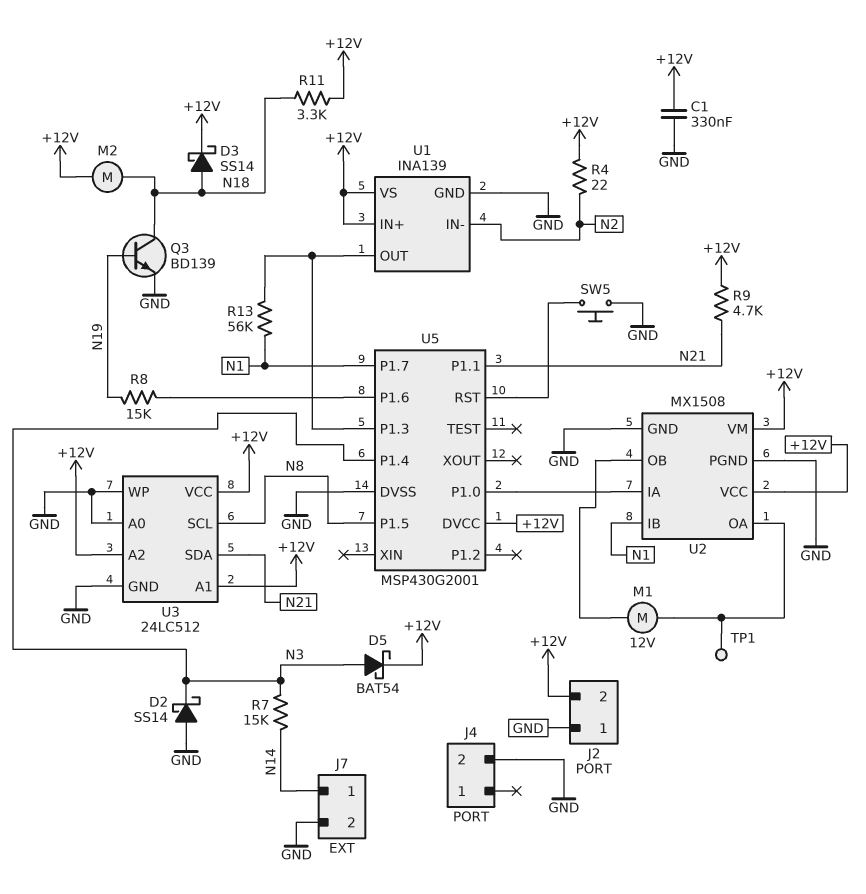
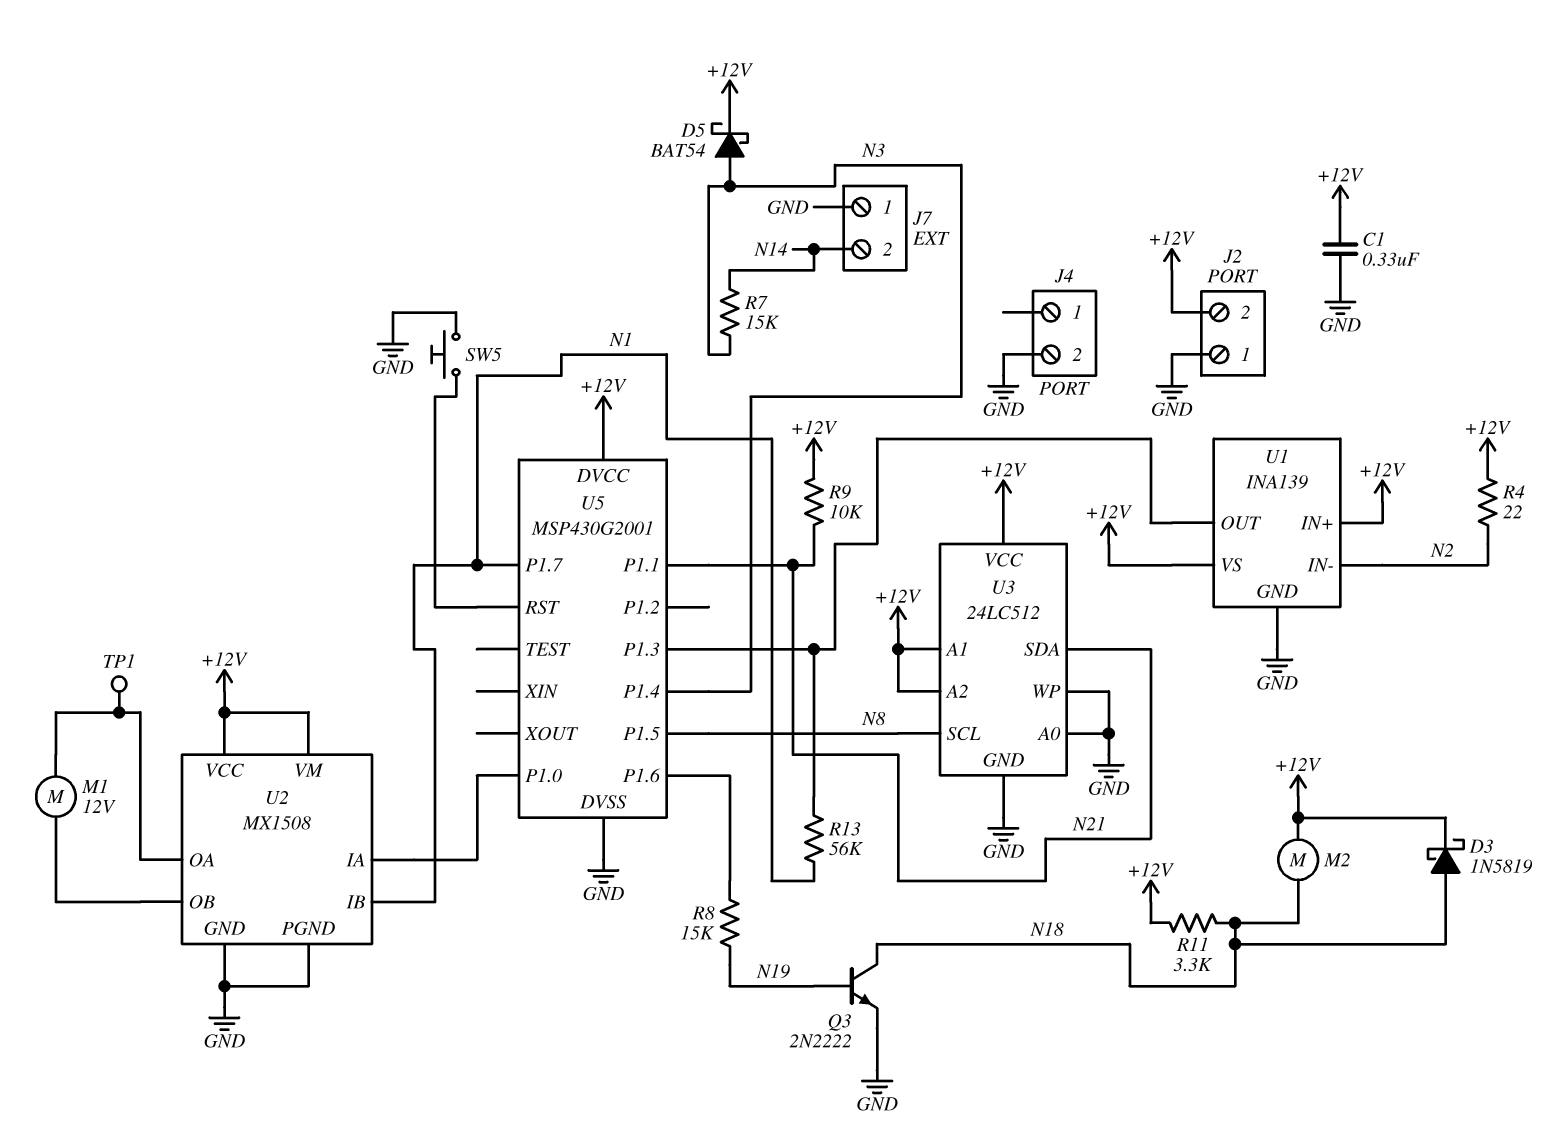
D2: schottky SS14 (A GND, K N3) -> none
D3: schottky SS14 (A N18, K +12V) -> schottky 1N5819 (A N18, K +12V)
J7 pin 1: N14 -> GND
J7 pin 2: GND -> N14
Q3: NPN BD139 (B N19, C N18, E GND) -> NPN 2N2222 (B N19, C N18, E GND)
R9: 4.7k (+12V, N21) -> 10k (+12V, N21)

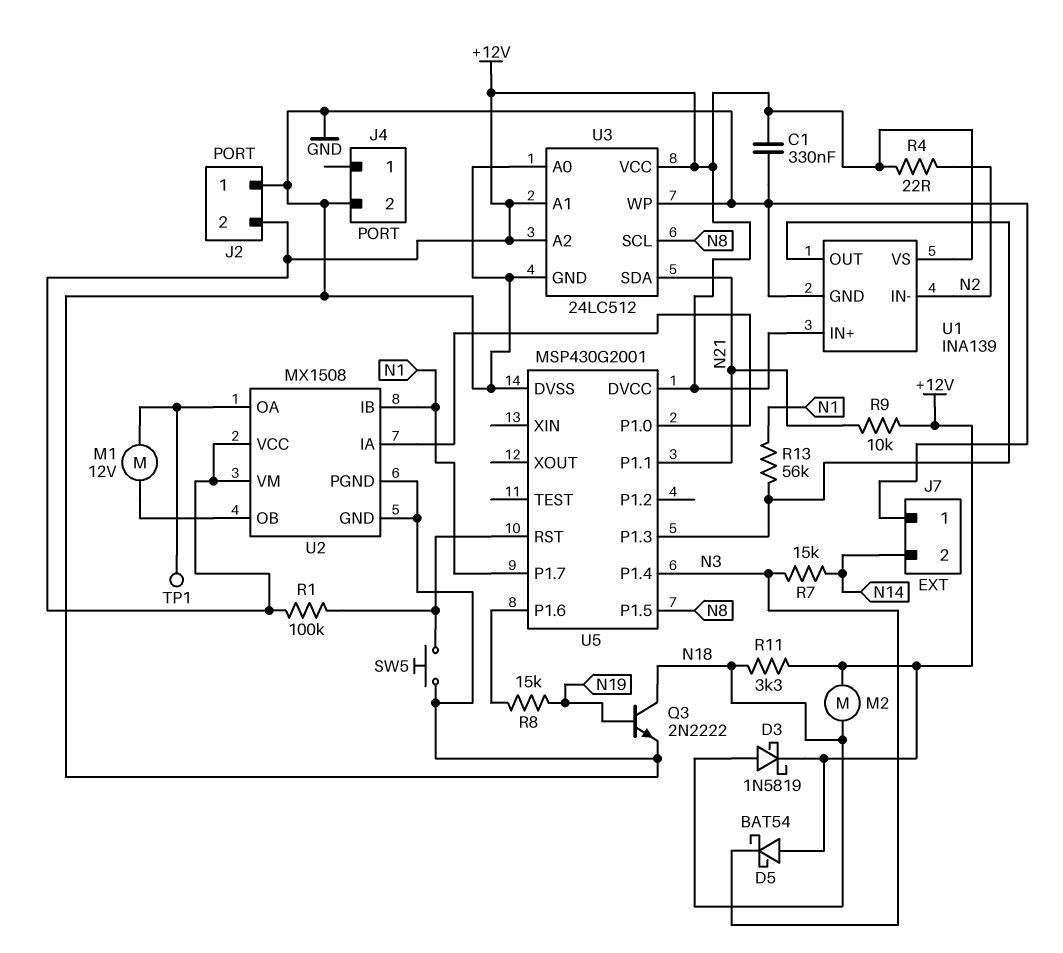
D5: schottky BAT54 (A N3, K +12V) -> schottky BAT54 (A +12V, K N3)
R1: none -> 100k (+12V, U5/RST)

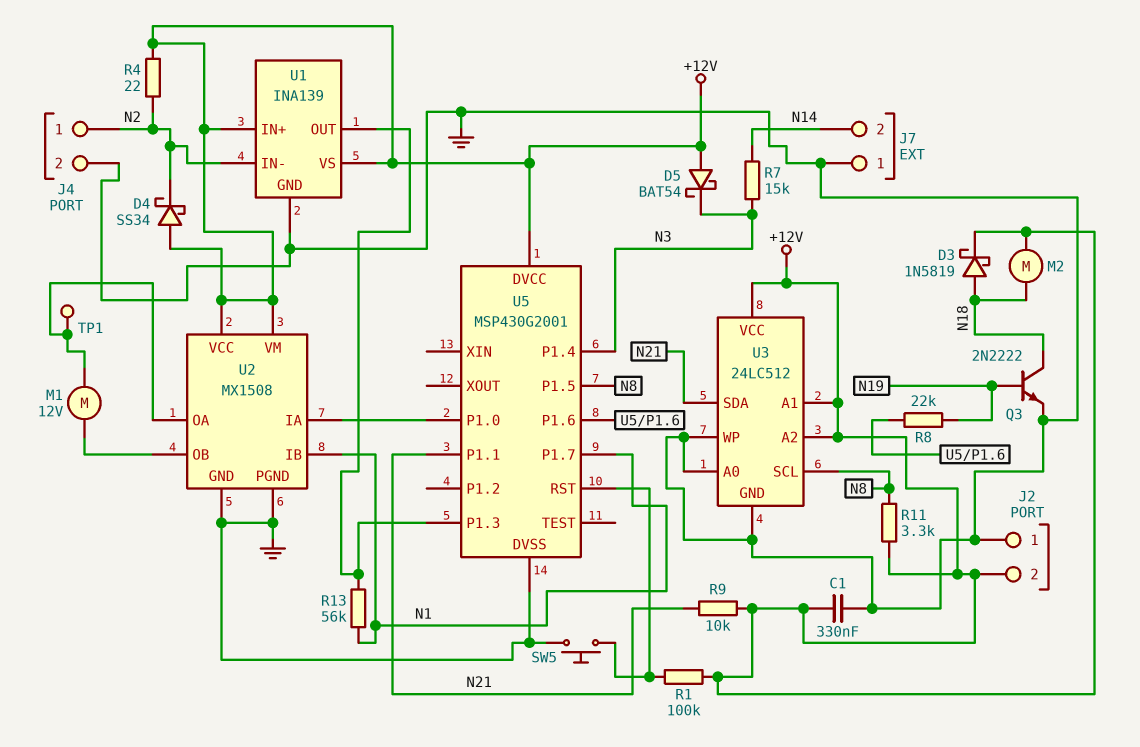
D4: none -> schottky SS34 (A +12V, K N2)
J4 pin 1: none -> N2
R8: 15k (N19, U5/P1.6) -> 22k (N19, U5/P1.6)
R11: 3.3k (+12V, N18) -> 3.3k (+12V, N8)

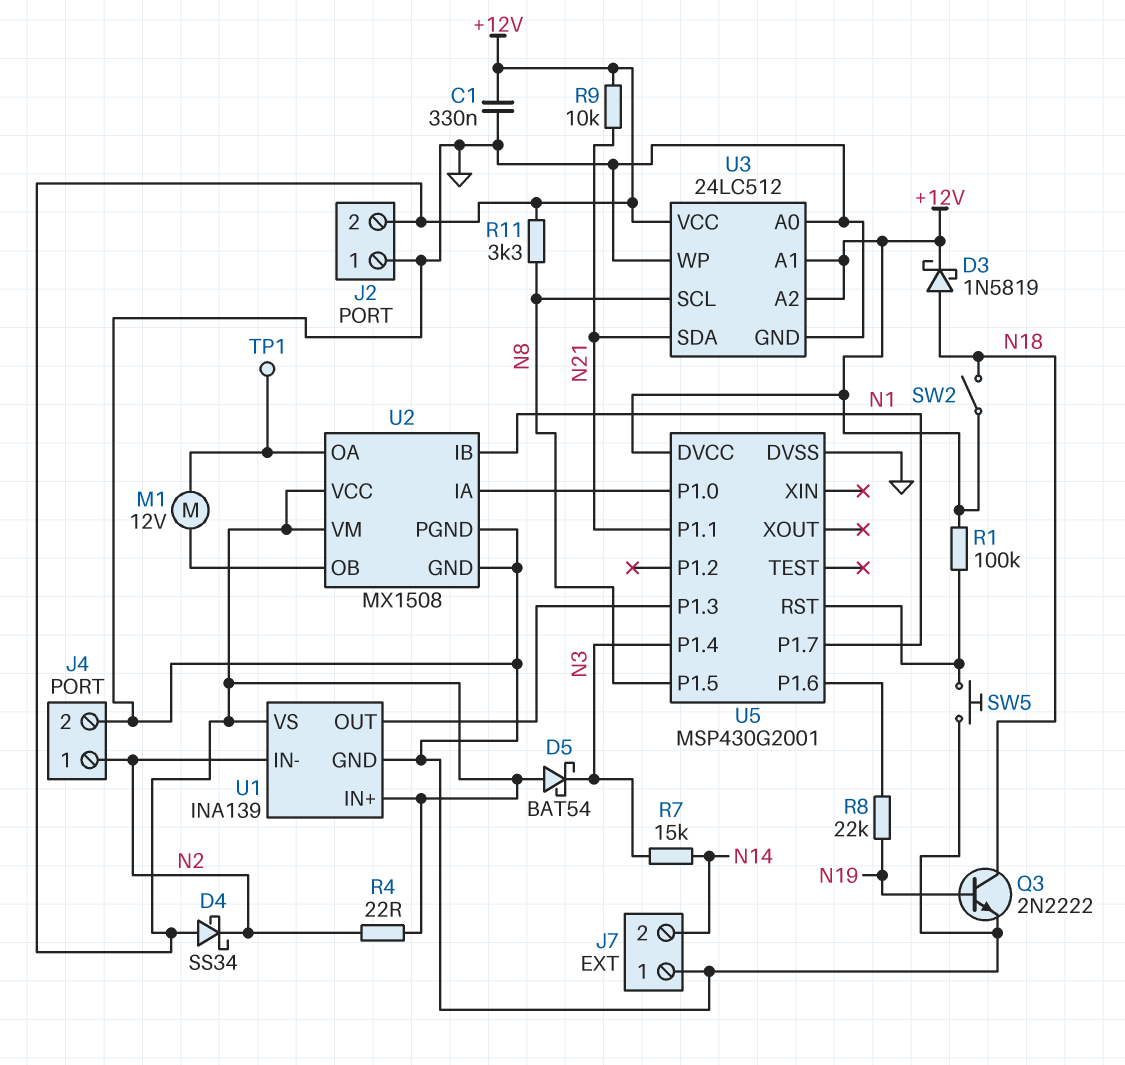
M2: motor (+12V, N18) -> none
R13: 56k (N1, U1/OUT) -> none
SW2: none -> switch (+12V, N18)

